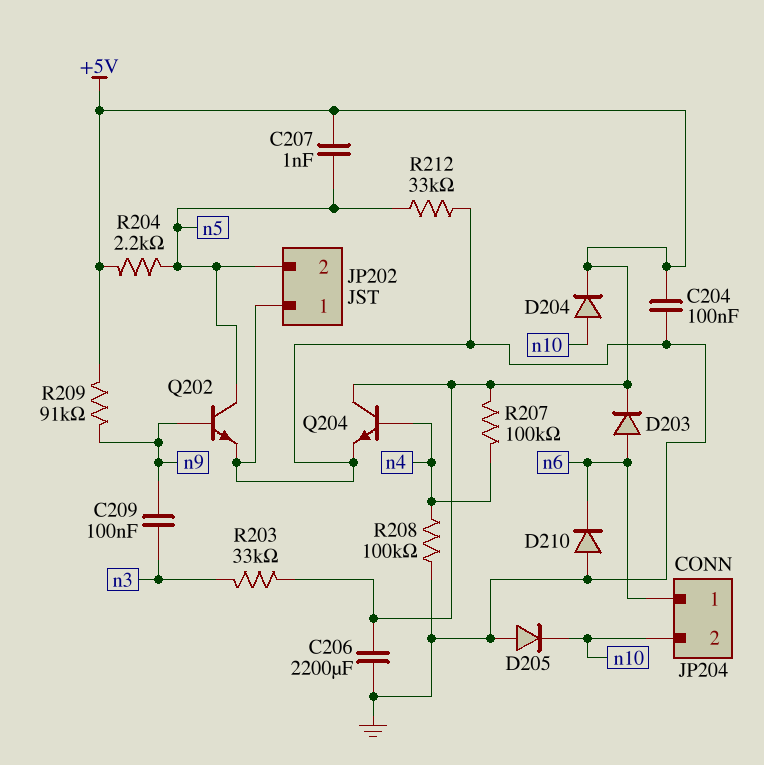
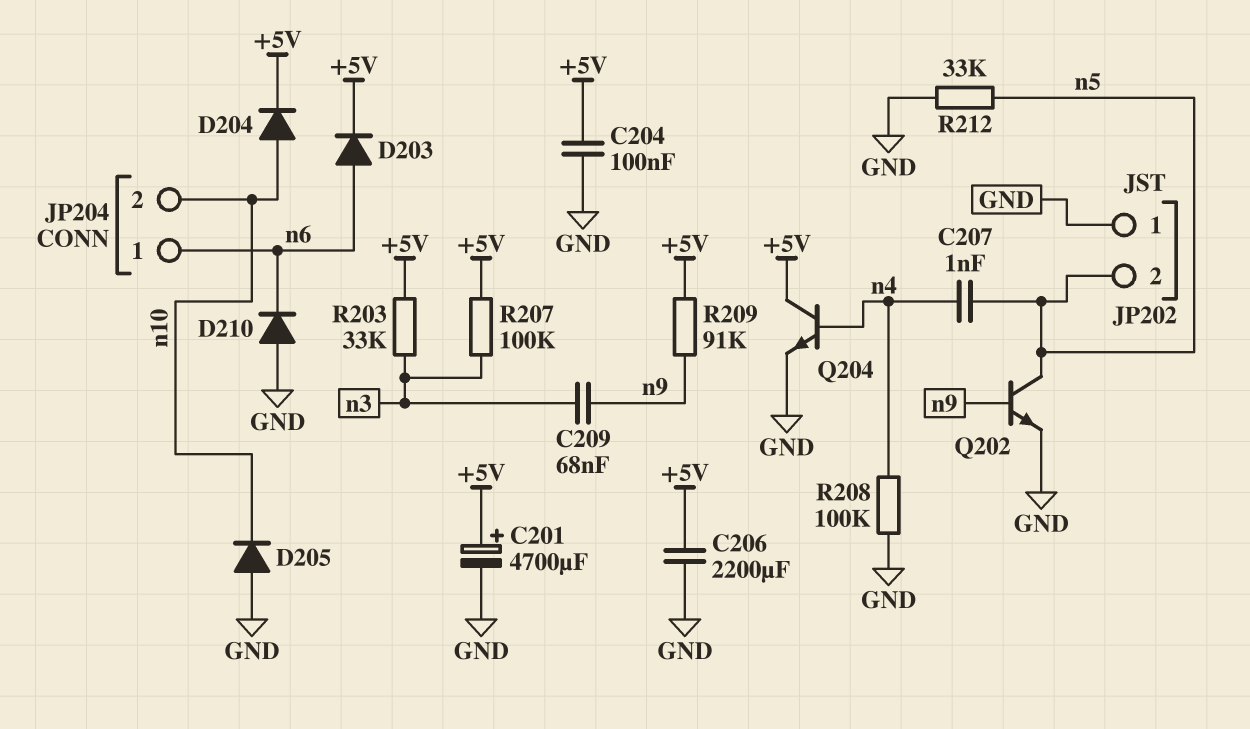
C201: none -> 4700uF (plus +5V, minus GND)
C207: 1nF (+5V, n5) -> 1nF (n4, n5)
C209: 100nF (n3, n9) -> 68nF (n3, n9)
R204: 2.2k (+5V, n5) -> none
R207: 100k (+5V, n4) -> 100k (+5V, n3)

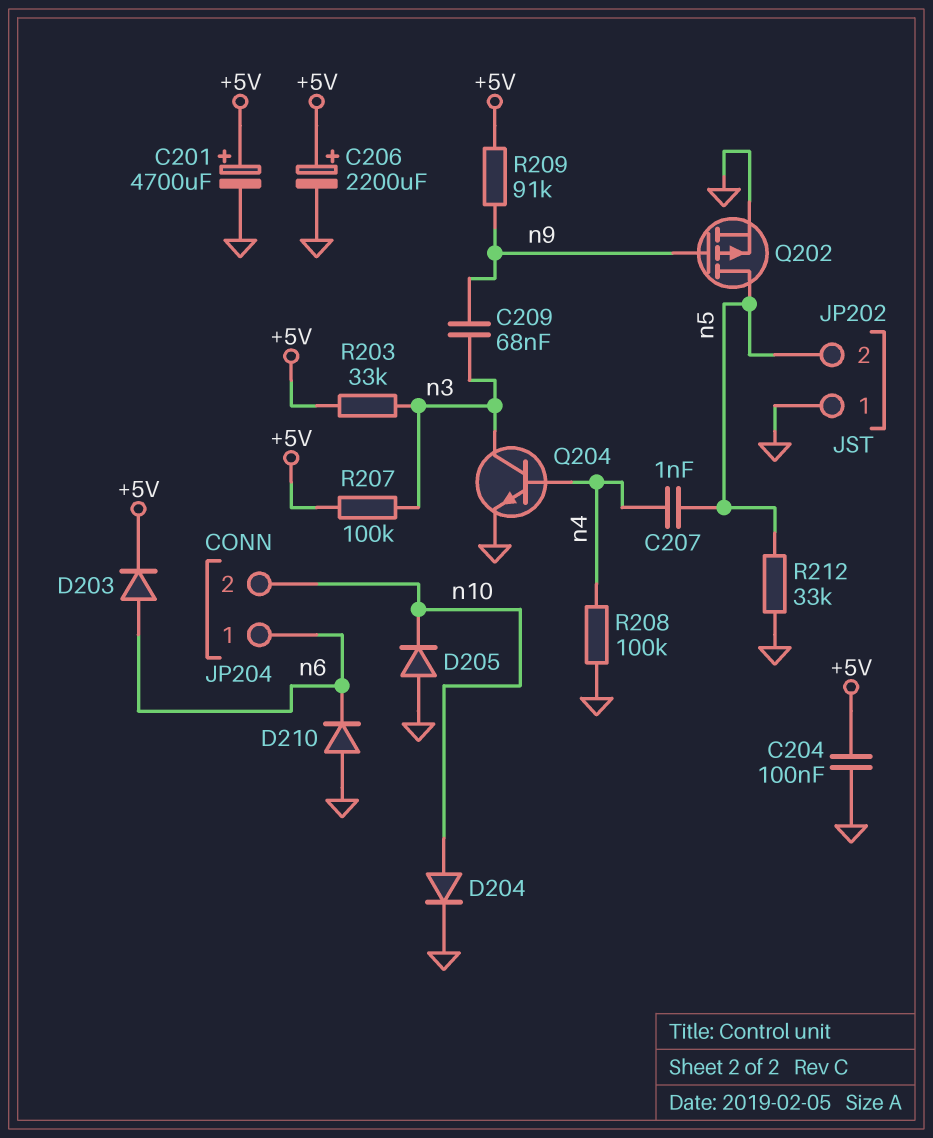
C206: 2200uF (+5V, GND) -> 2200uF (plus +5V, minus GND)
D204: diode (A n10, K +5V) -> diode (A n10, K GND)
Q202: NPN (B n9, C n5, E GND) -> PMOS (G n9, D n5, S GND)
Q204: NPN (B n4, C +5V, E GND) -> NPN (B n4, C n3, E GND)

